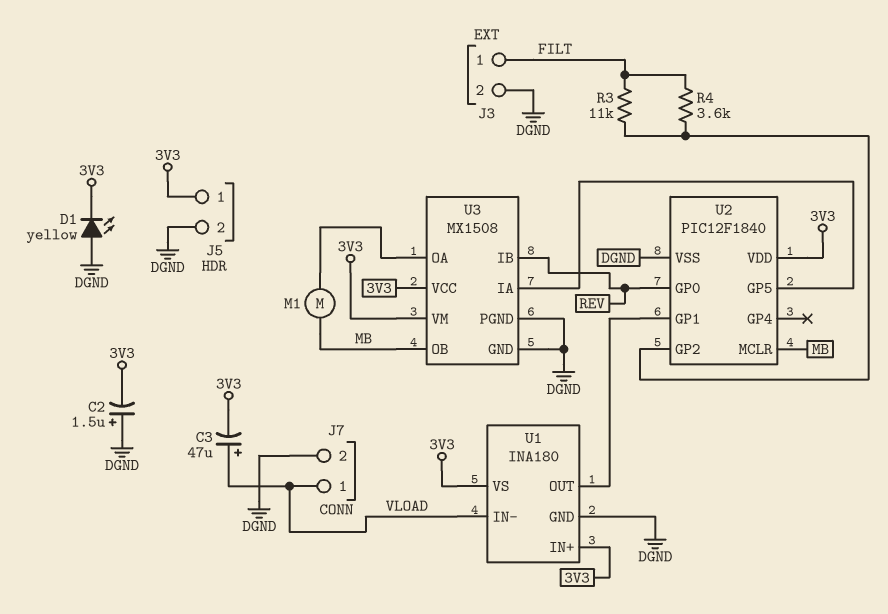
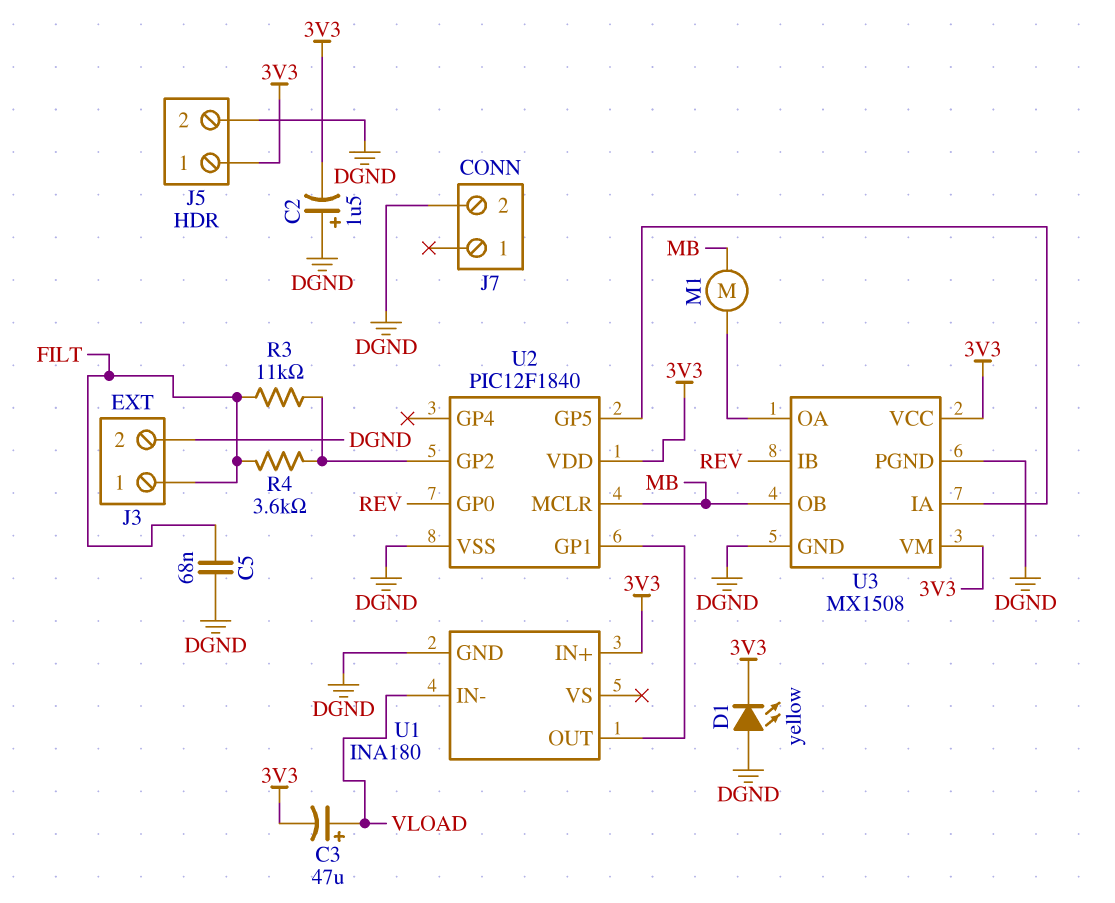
C5: none -> 68nF (DGND, FILT)
J7 pin 1: VLOAD -> none
U1 pin VS: 3V3 -> none

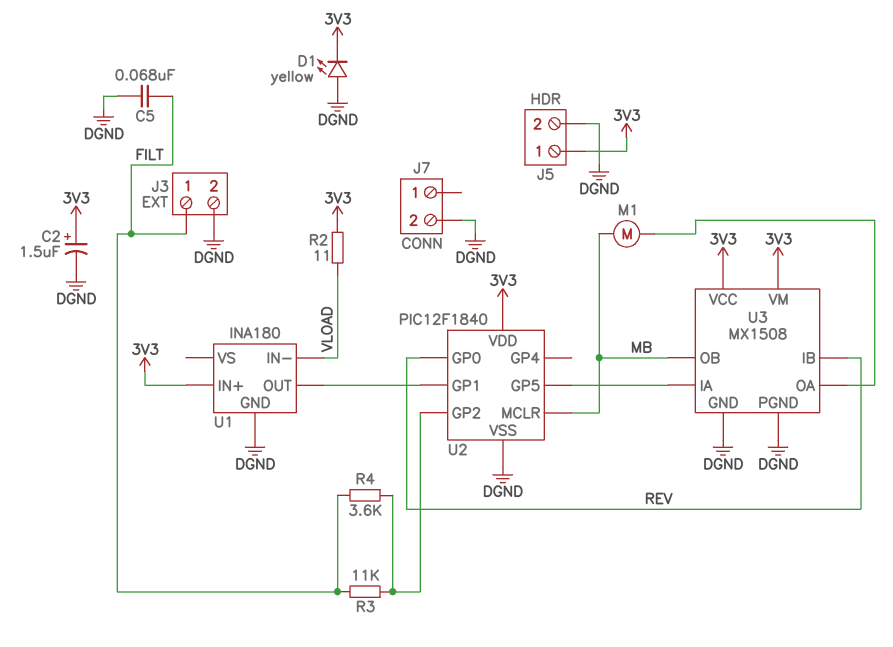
C2: 1.5uF (plus DGND, minus 3V3) -> 1.5uF (plus 3V3, minus DGND)
C3: 47uF (plus VLOAD, minus 3V3) -> none
R2: none -> 11 (3V3, VLOAD)

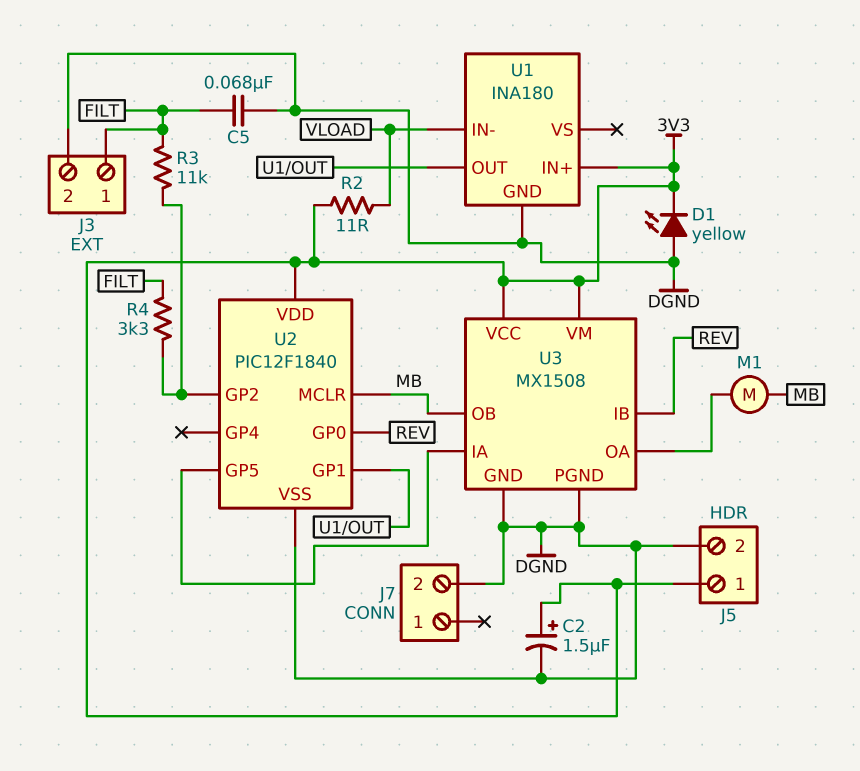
R4: 3.6k (FILT, U2/GP2) -> 3.3k (FILT, U2/GP2)

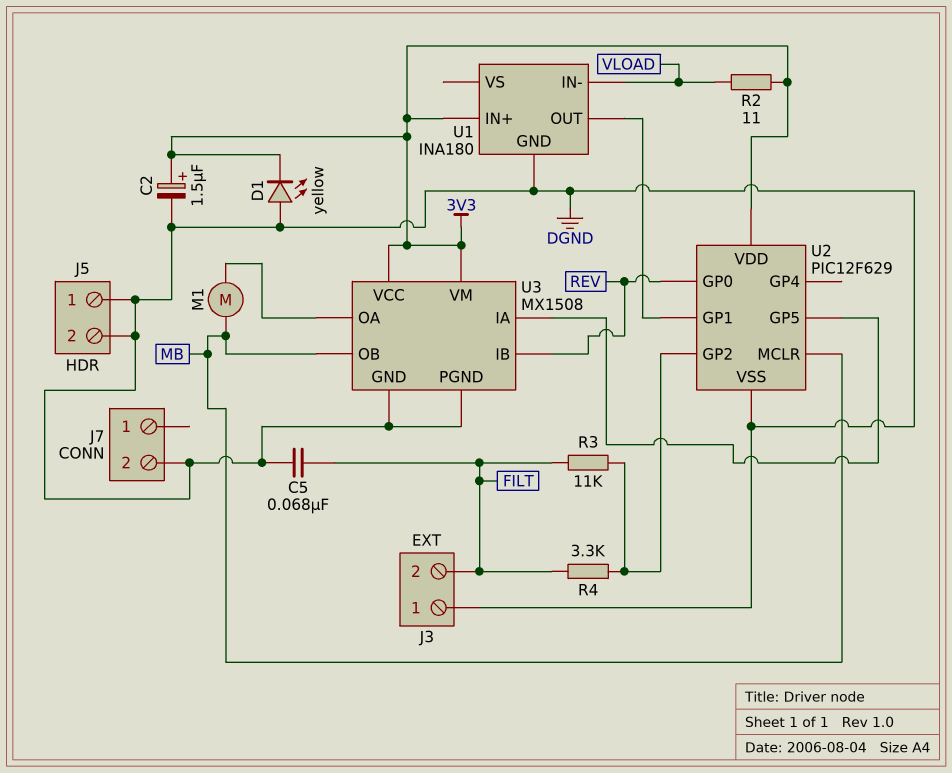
J3 pin 1: FILT -> DGND
J3 pin 2: DGND -> FILT
J5 pin 1: 3V3 -> DGND
U2: PIC12F1840 -> PIC12F629

